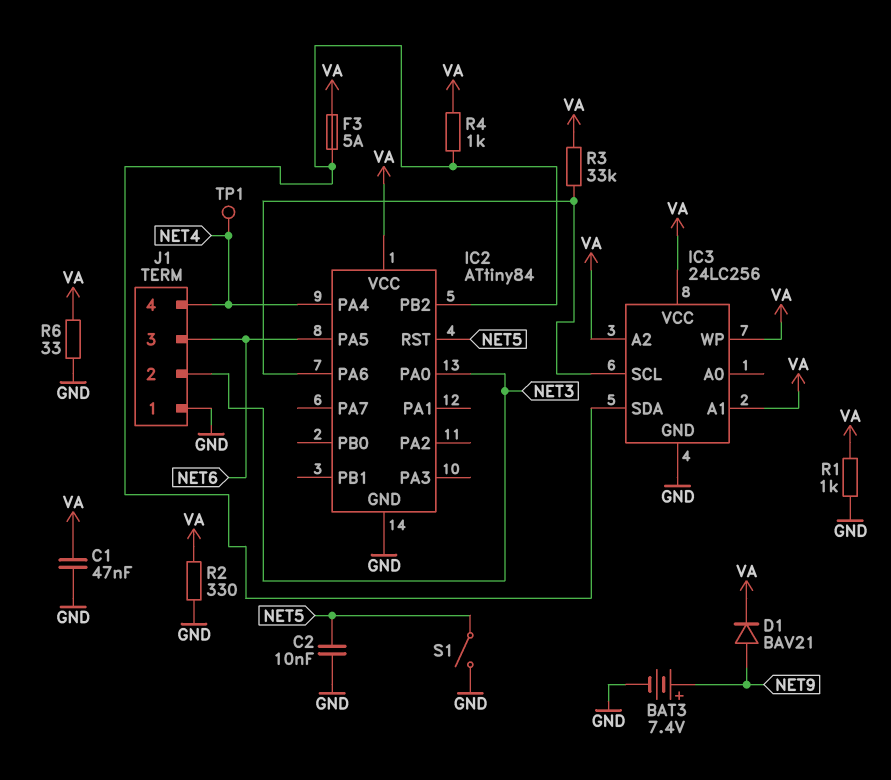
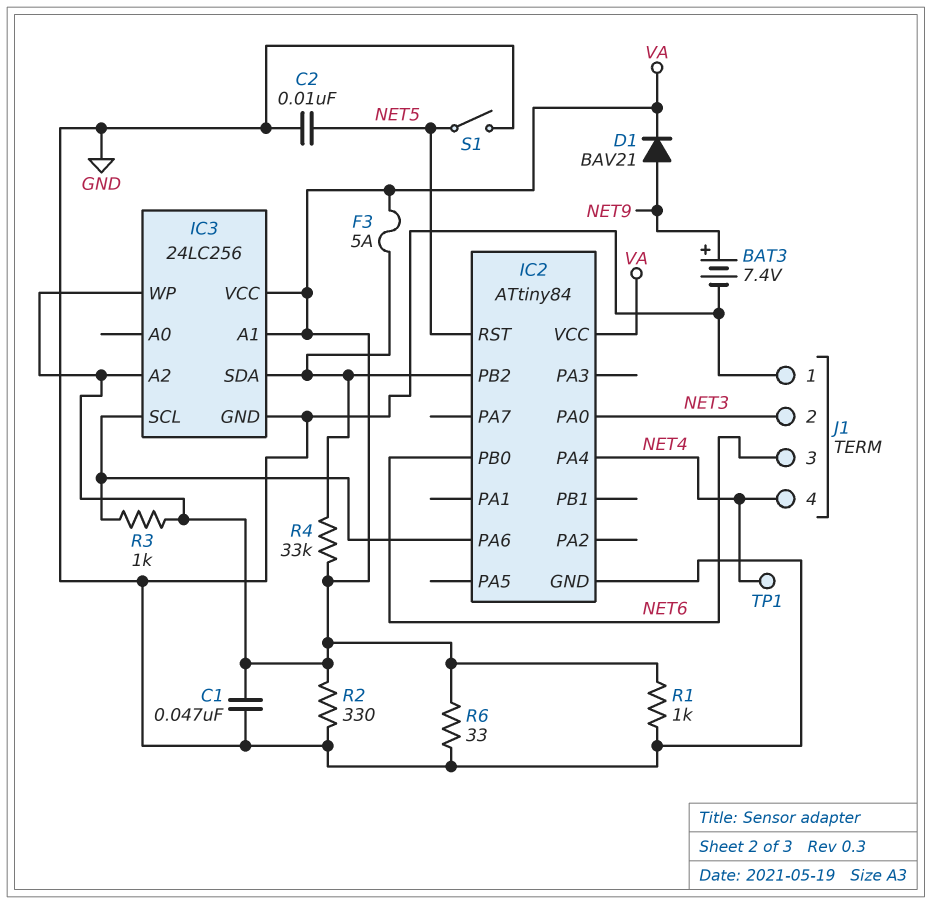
IC2 pin PA5: NET6 -> none
IC2 pin PB0: none -> NET6
R3: 33k (IC2/PA6, VA) -> 1k (IC2/PA6, VA)
R4: 1k (IC2/PB2, VA) -> 33k (IC2/PB2, VA)

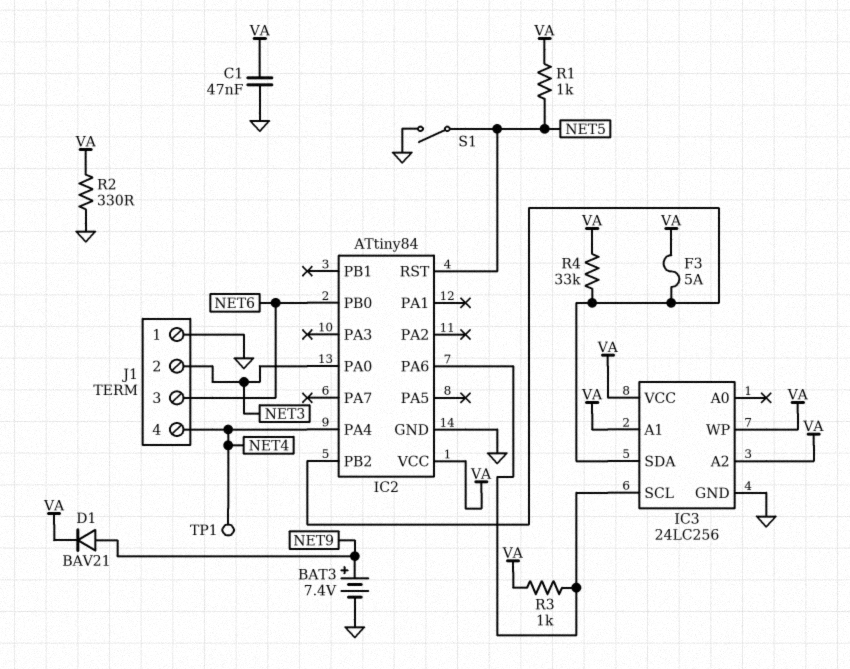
C2: 10nF (GND, NET5) -> none
R1: 1k (GND, VA) -> 1k (NET5, VA)
R6: 33 (GND, VA) -> none

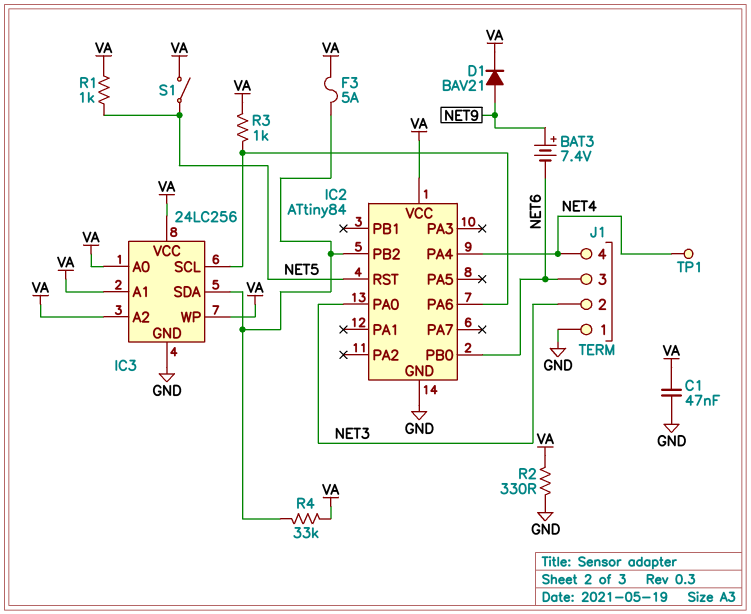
BAT3: 7.4V (plus NET9, minus GND) -> 7.4V (plus NET9, minus NET6)
IC3 pin A0: none -> VA
S1: switch (GND, NET5) -> switch (NET5, VA)

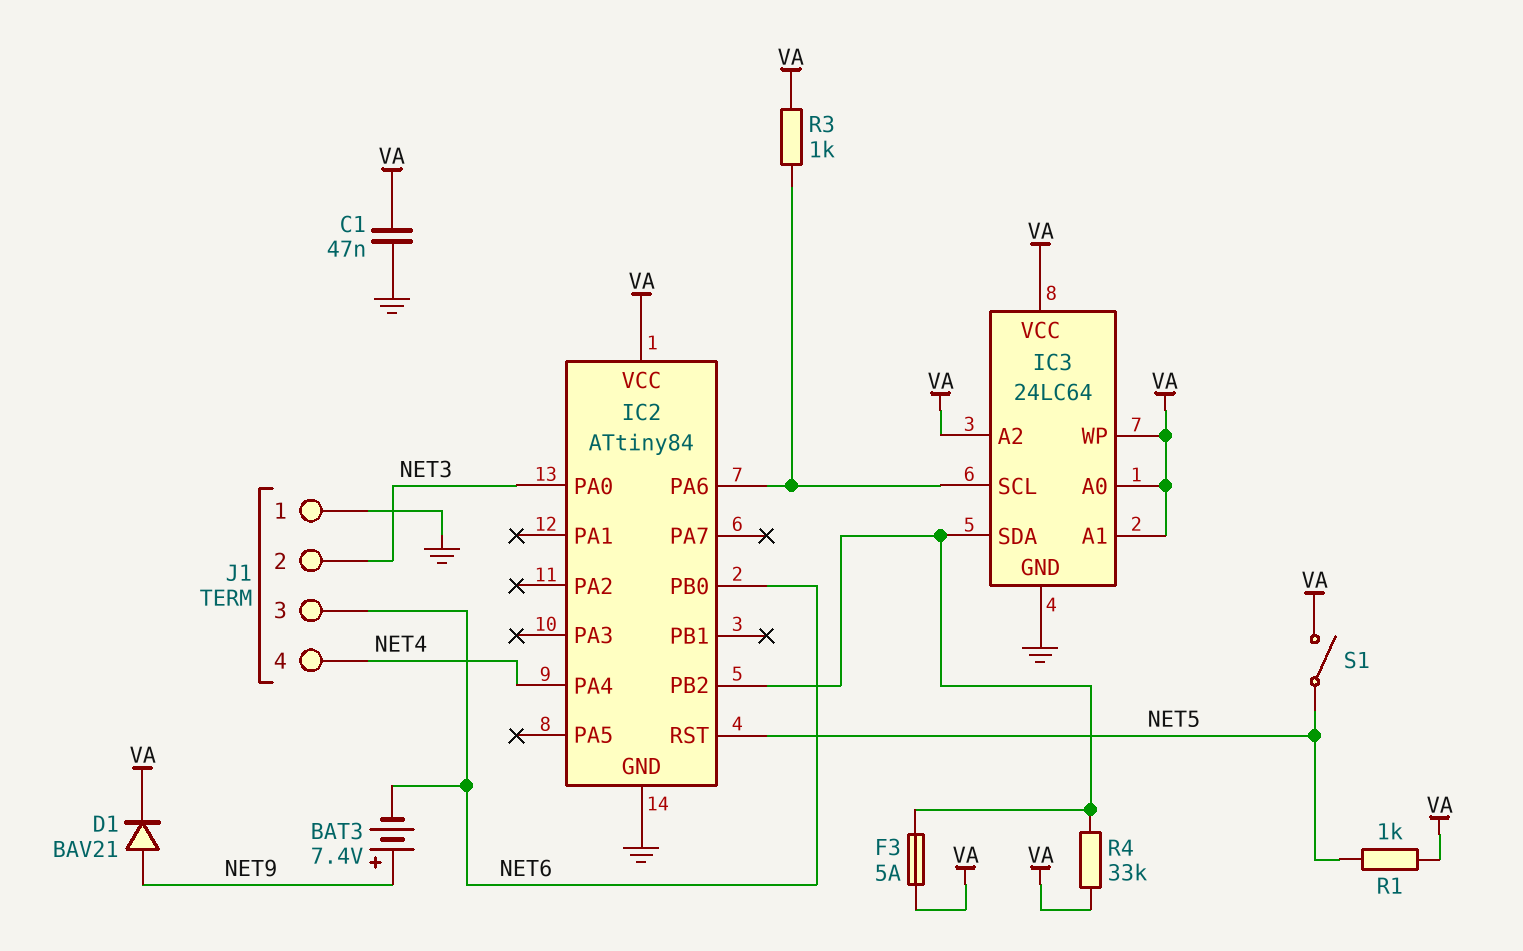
IC3: 24LC256 -> 24LC64
R2: 330 (GND, VA) -> none
TP1: test point (NET4) -> none

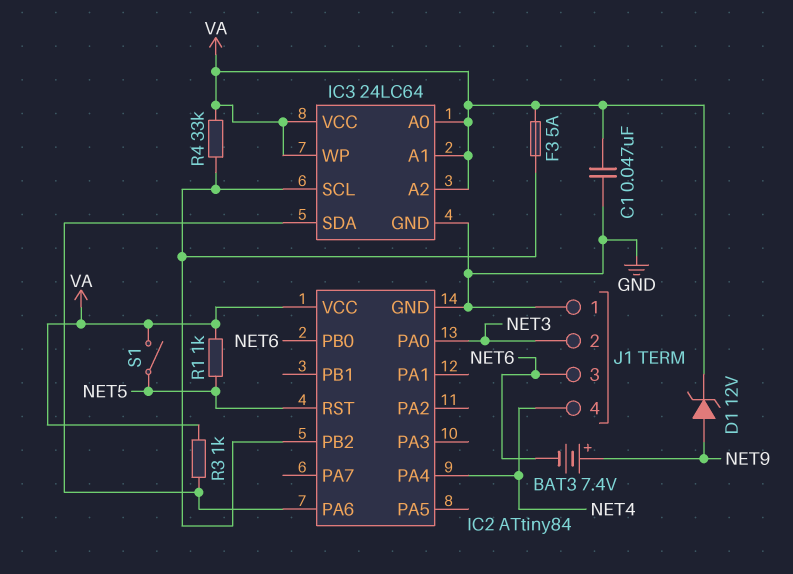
D1: diode BAV21 (A NET9, K VA) -> zener 12V (A NET9, K VA)
IC3 pin SCL: IC2/PA6 -> IC2/PB2
IC3 pin SDA: IC2/PB2 -> IC2/PA6

